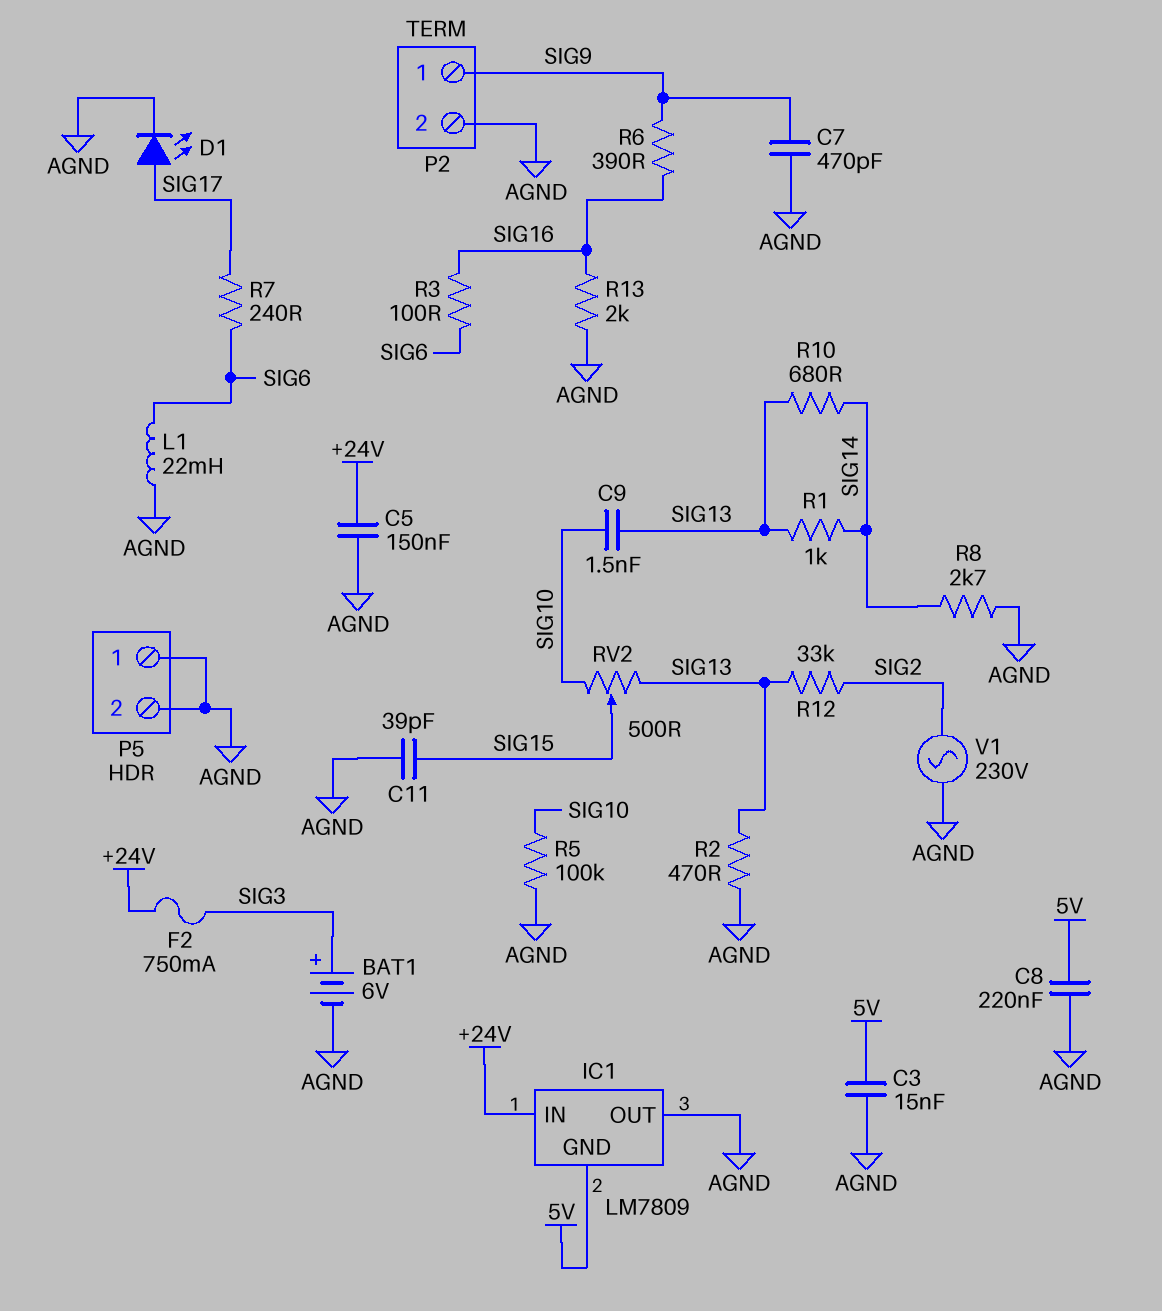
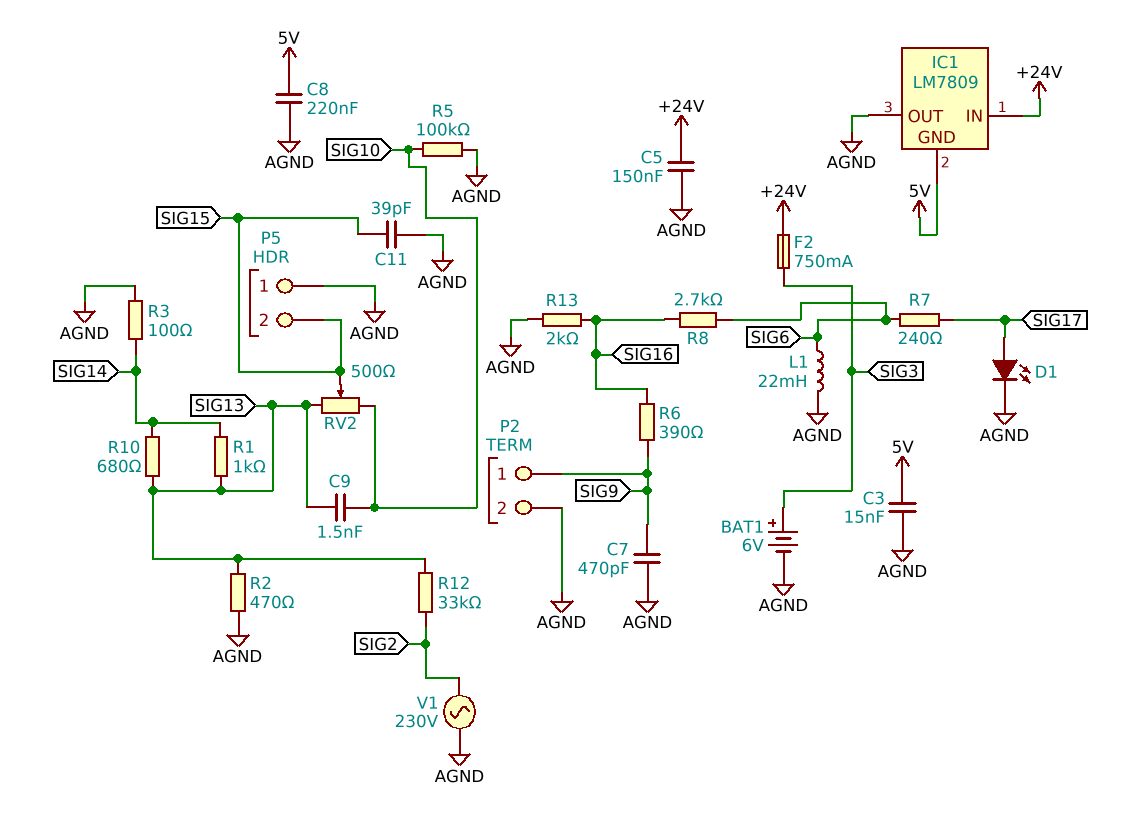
P5 pin 2: AGND -> SIG15
R3: 100 (SIG6, SIG16) -> 100 (AGND, SIG14)
R8: 2.7k (AGND, SIG14) -> 2.7k (SIG6, SIG16)

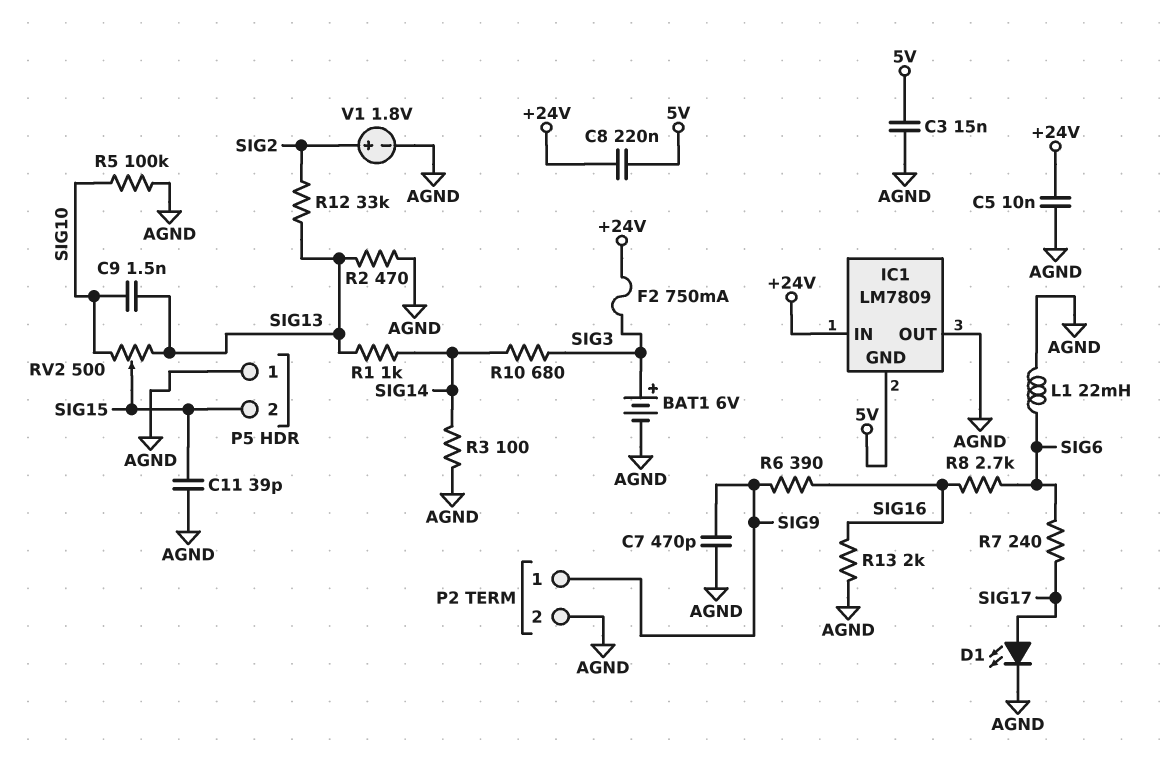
C5: 150nF (+24V, AGND) -> 10nF (+24V, AGND)
C8: 220nF (5V, AGND) -> 220nF (+24V, 5V)
R10: 680 (SIG13, SIG14) -> 680 (SIG3, SIG14)
V1: AC 230V (AGND, SIG2) -> 1.8V (plus SIG2, minus AGND)

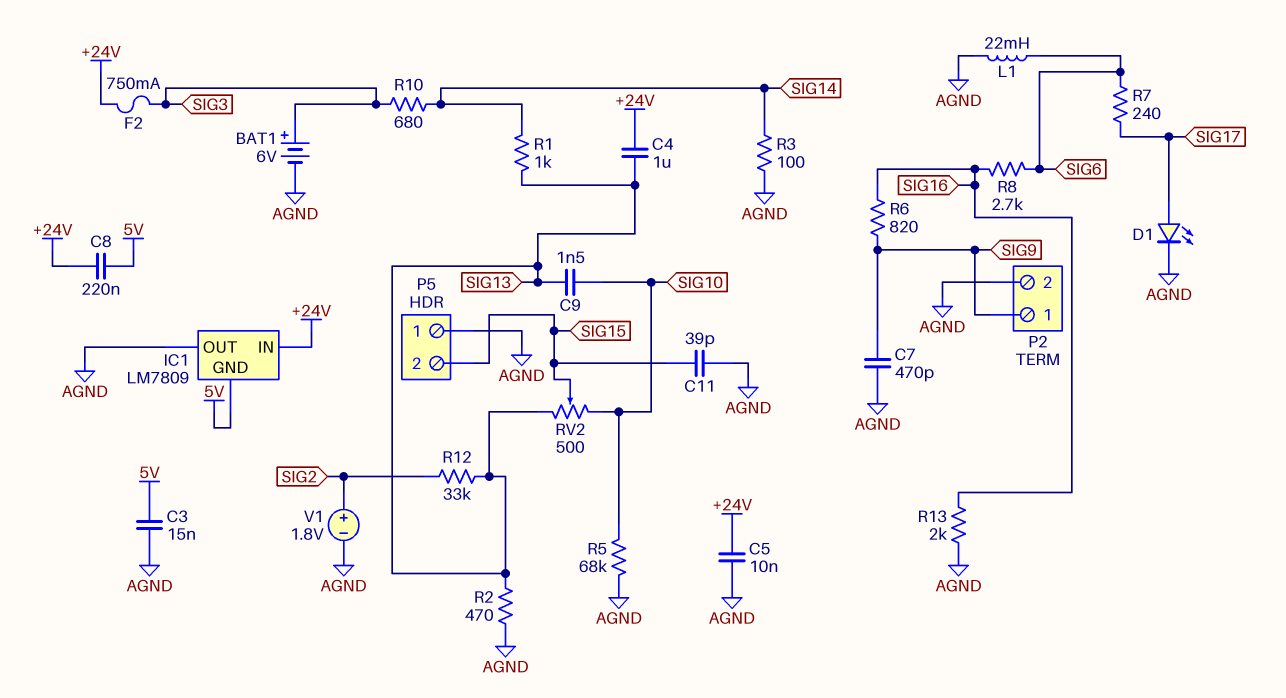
C4: none -> 1uF (+24V, SIG13)
R5: 100k (AGND, SIG10) -> 68k (AGND, SIG10)
R6: 390 (SIG9, SIG16) -> 820 (SIG9, SIG16)

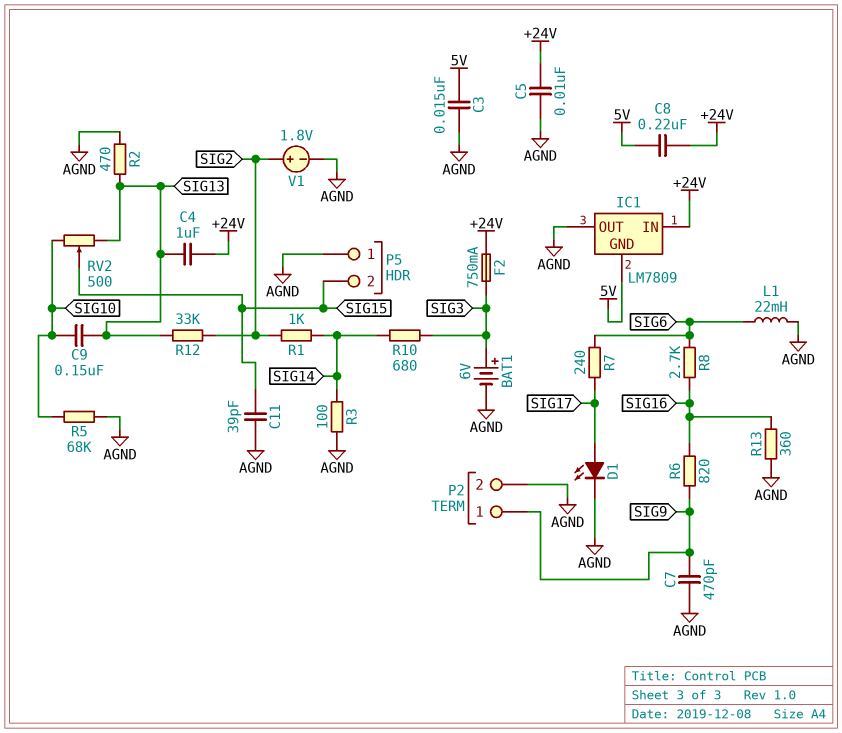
C9: 1.5nF (SIG10, SIG13) -> 150nF (SIG10, SIG13)
R1: 1k (SIG13, SIG14) -> 1k (SIG2, SIG14)
R13: 2k (AGND, SIG16) -> 360 (AGND, SIG16)

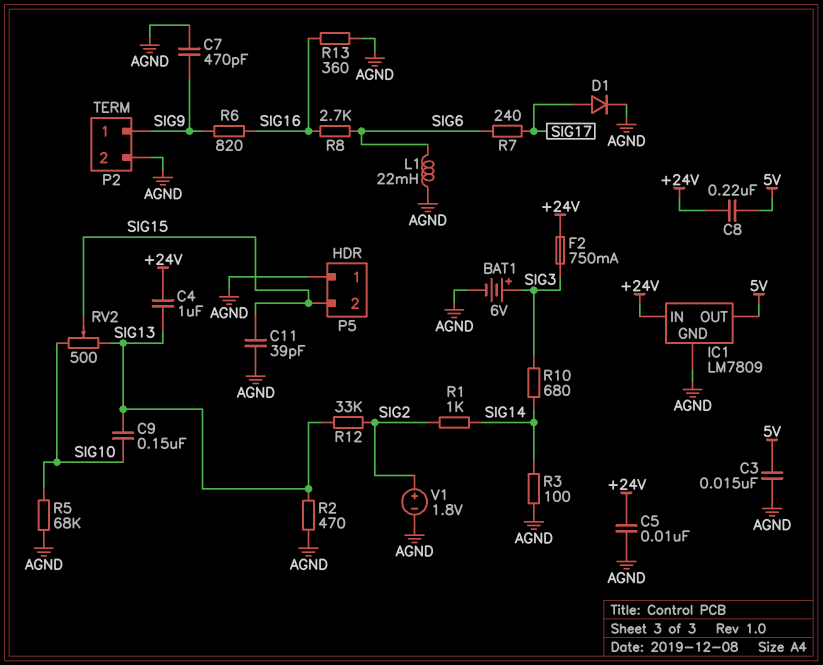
D1: LED (A SIG17, K AGND) -> diode (A SIG17, K AGND)
IC1 pin GND: 5V -> AGND
IC1 pin OUT: AGND -> 5V

